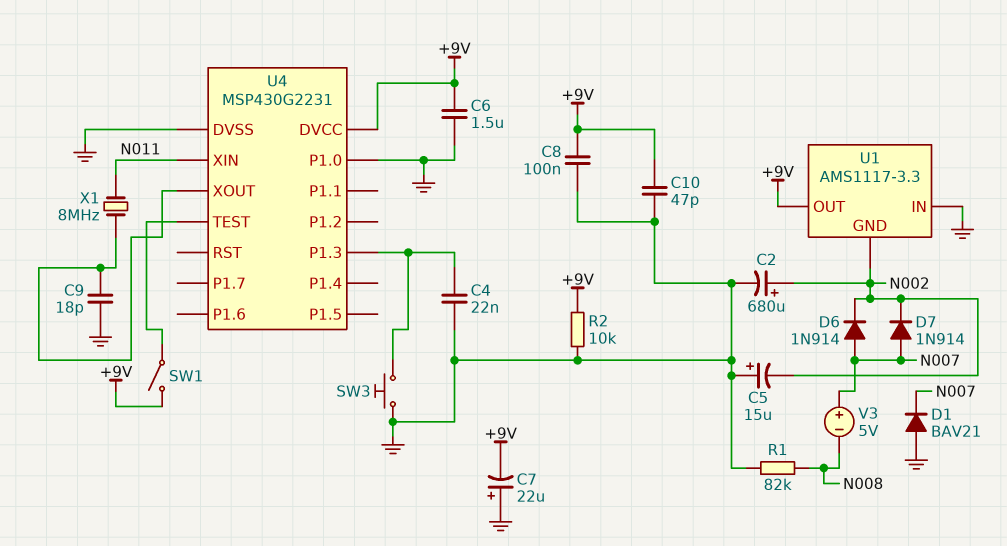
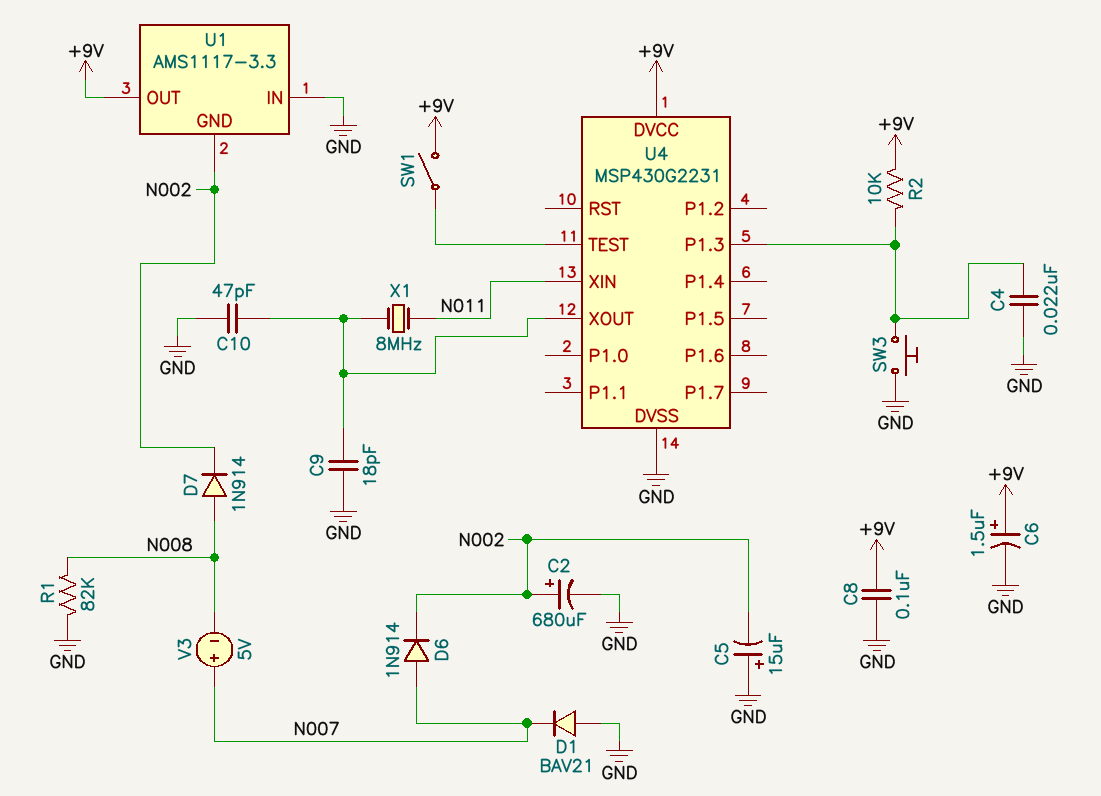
C6: 1.5uF (+9V, GND) -> 1.5uF (plus +9V, minus GND)
C7: 22uF (plus GND, minus +9V) -> none
C10: 47pF (+9V, GND) -> 47pF (GND, U4/XOUT)
D7: diode 1N914 (A N007, K N002) -> diode 1N914 (A N008, K N002)
R2: 10k (+9V, GND) -> 10k (+9V, U4/P1.3)
U4 pin P1.0: GND -> none

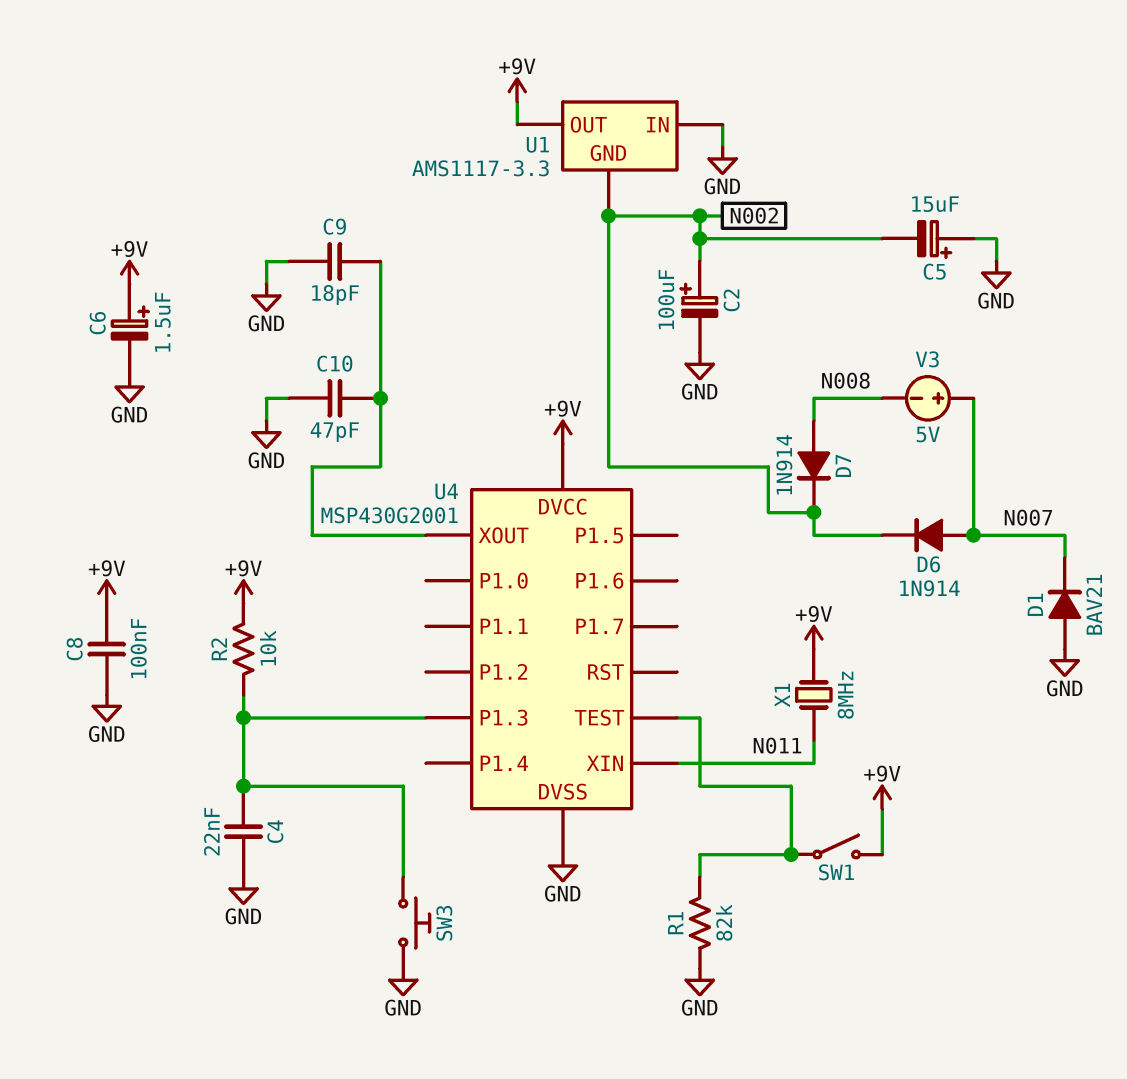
C2: 680uF (plus N002, minus GND) -> 100uF (plus N002, minus GND)
R1: 82k (GND, N008) -> 82k (GND, U4/TEST)
U4: MSP430G2231 -> MSP430G2001
X1: 8MHz (N011, U4/XOUT) -> 8MHz (+9V, N011)

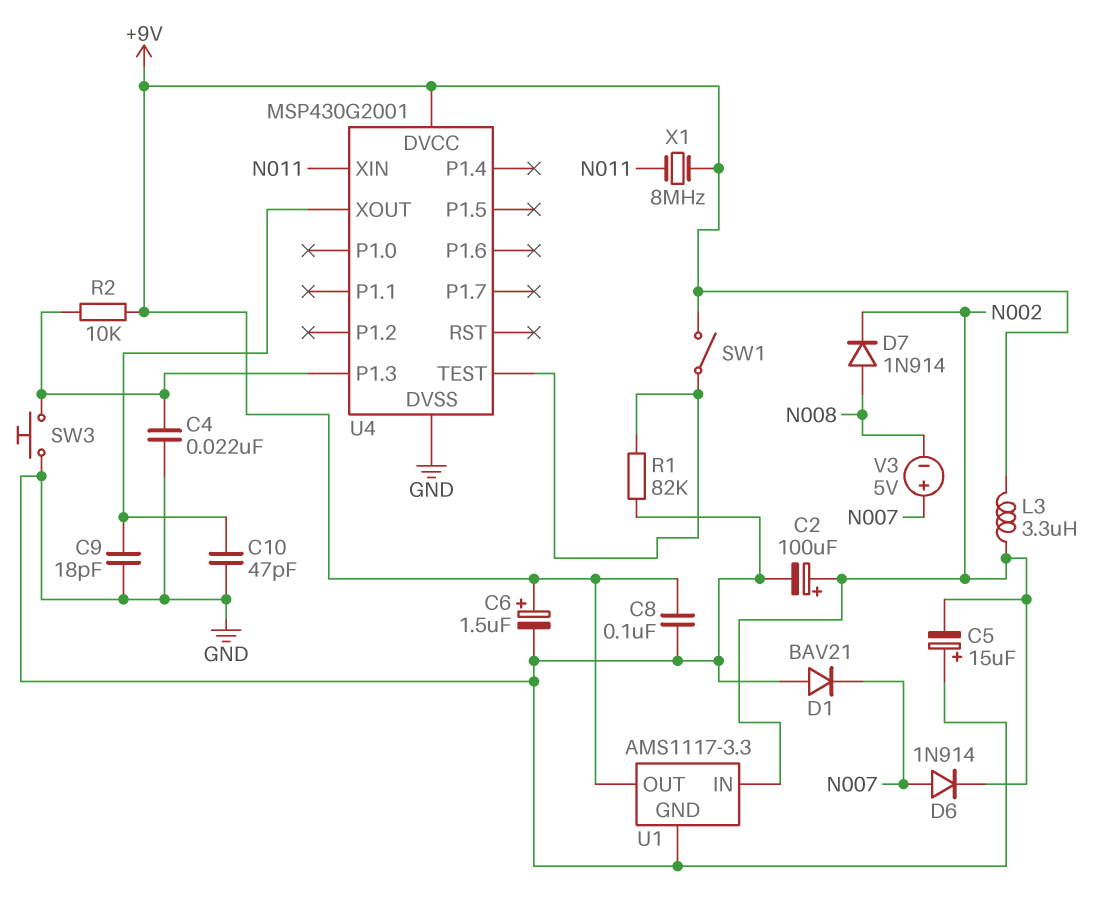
L3: none -> 3.3uH (+9V, N002)
U1 pin GND: N002 -> GND
U1 pin IN: GND -> N002

